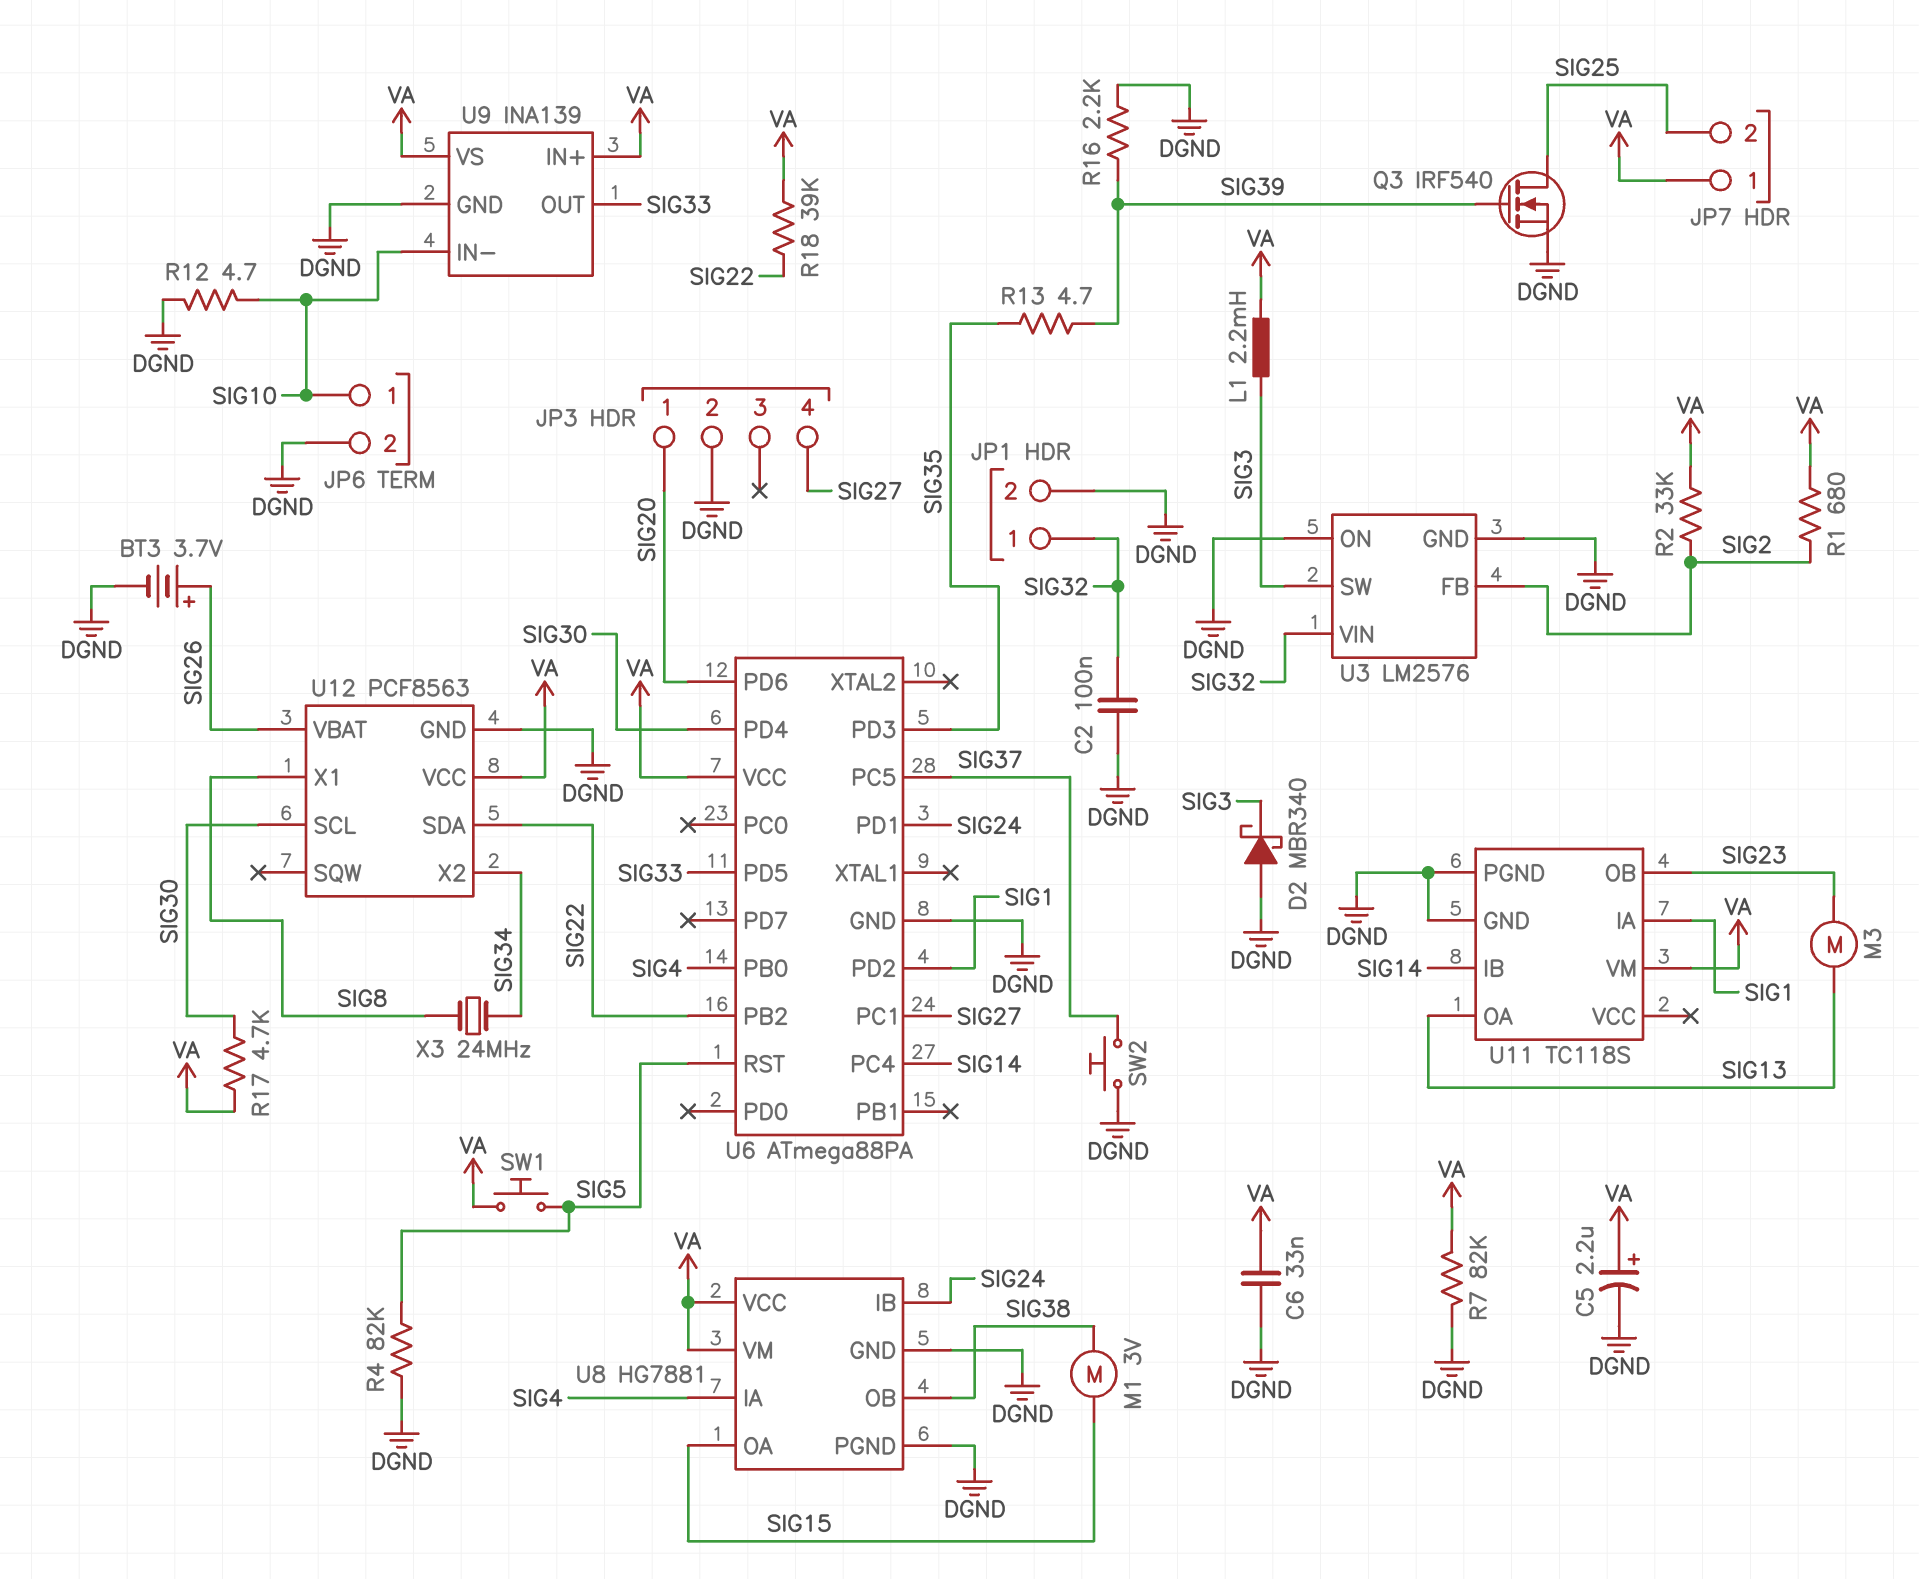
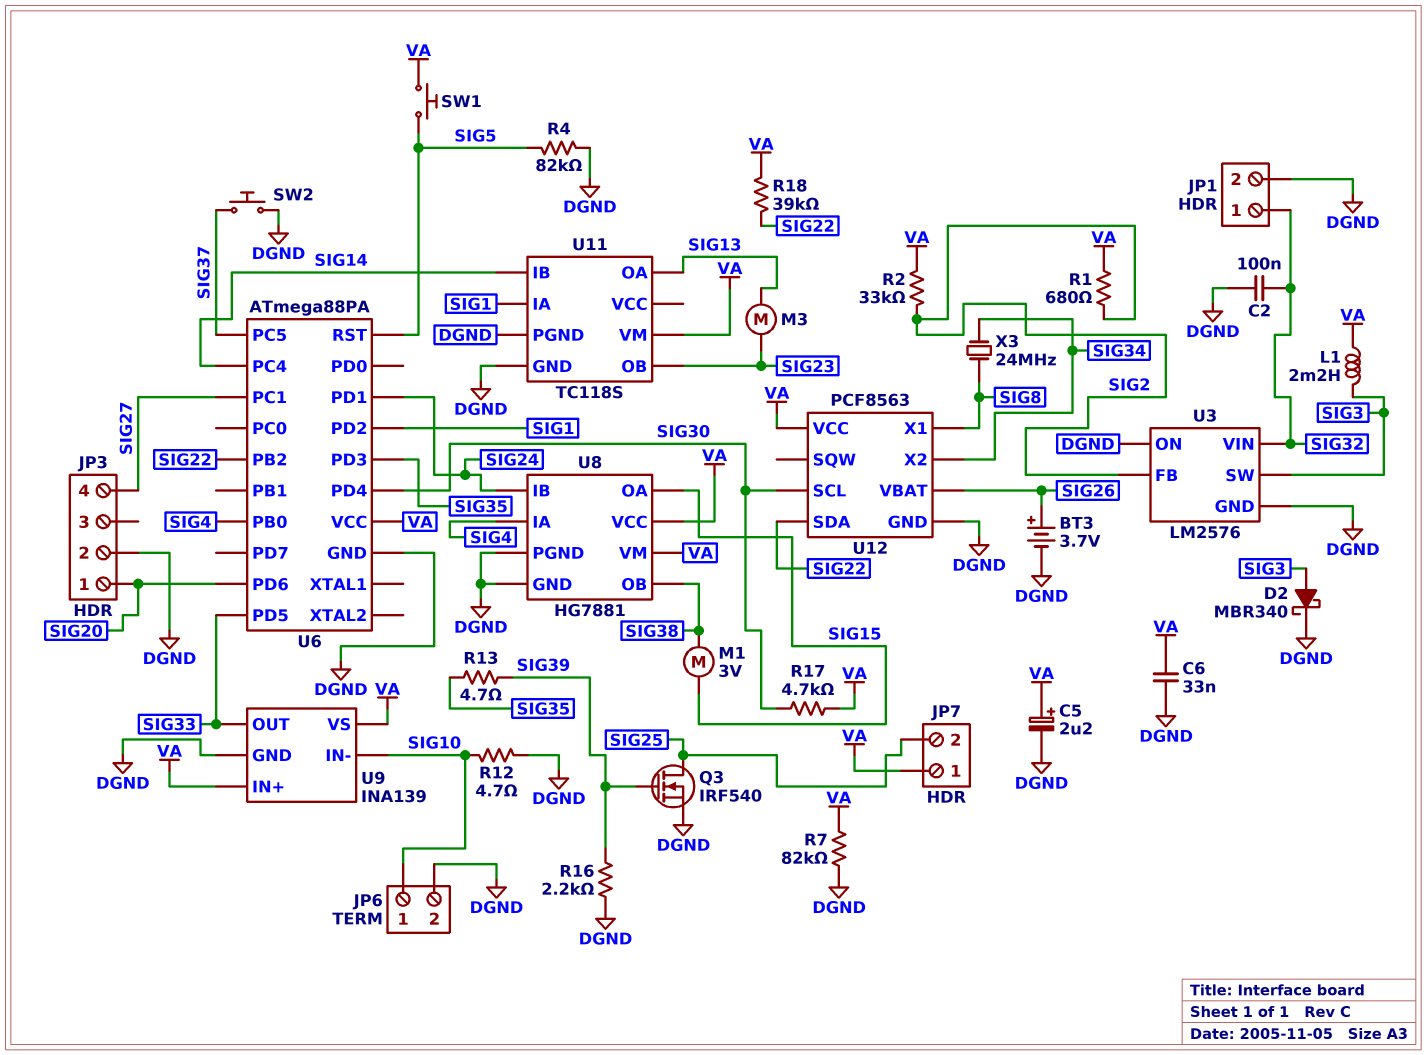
D2: schottky MBR340 (A DGND, K SIG3) -> schottky MBR340 (A SIG3, K DGND)

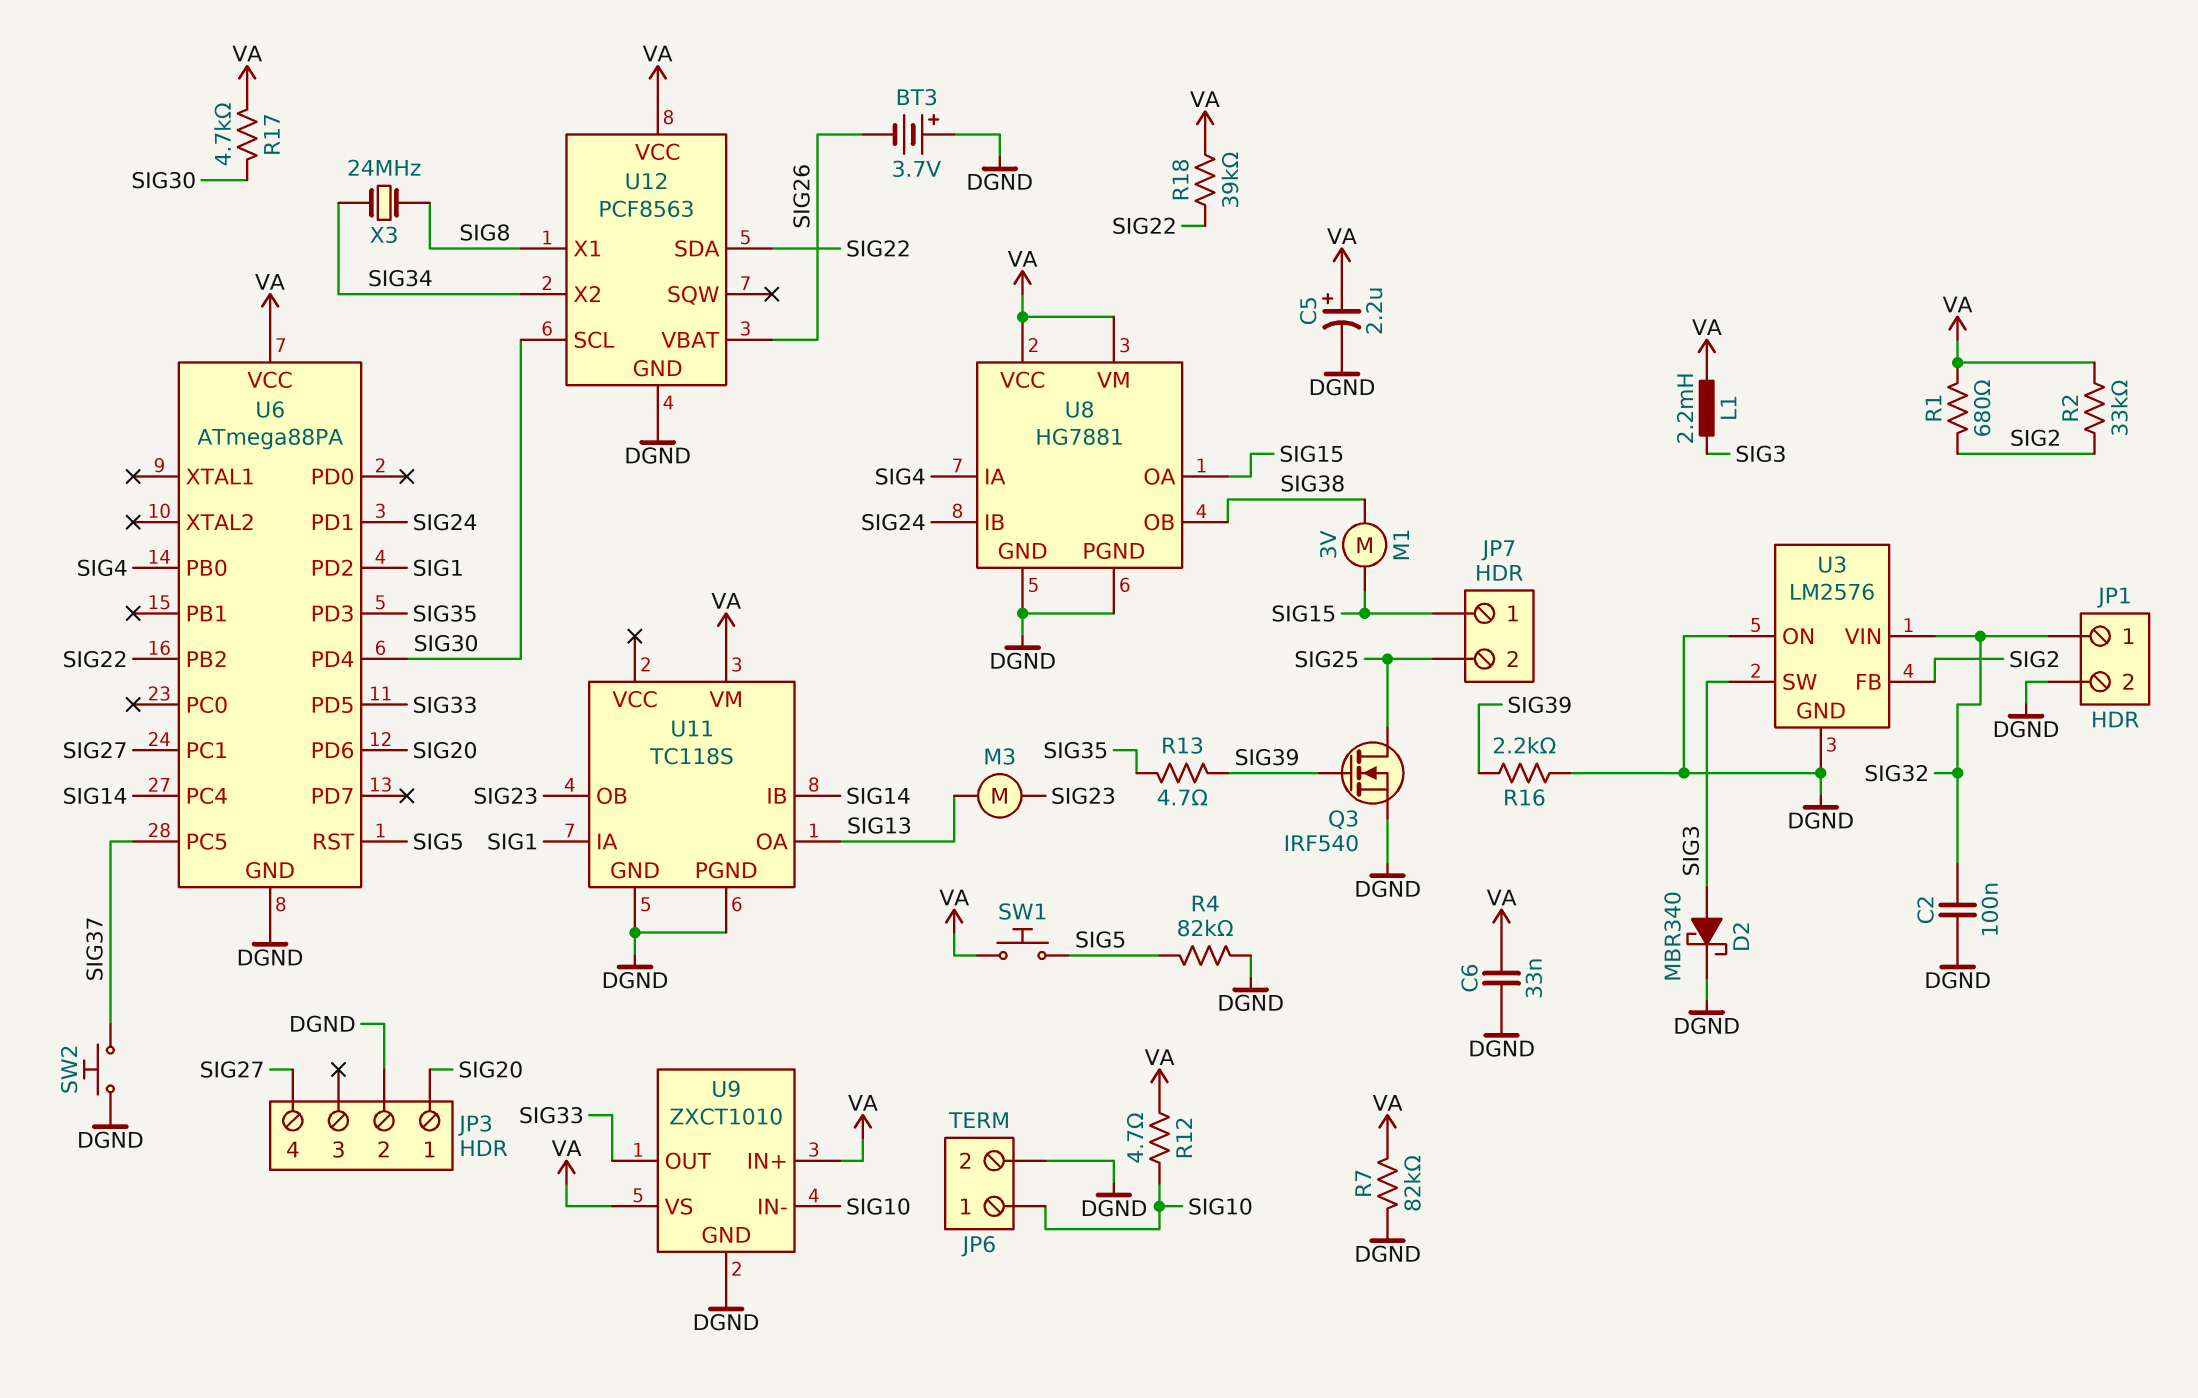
BT3: 3.7V (plus SIG26, minus DGND) -> 3.7V (plus DGND, minus SIG26)
JP7 pin 1: VA -> SIG15
R12: 4.7 (DGND, SIG10) -> 4.7 (SIG10, VA)
U9: INA139 -> ZXCT1010

